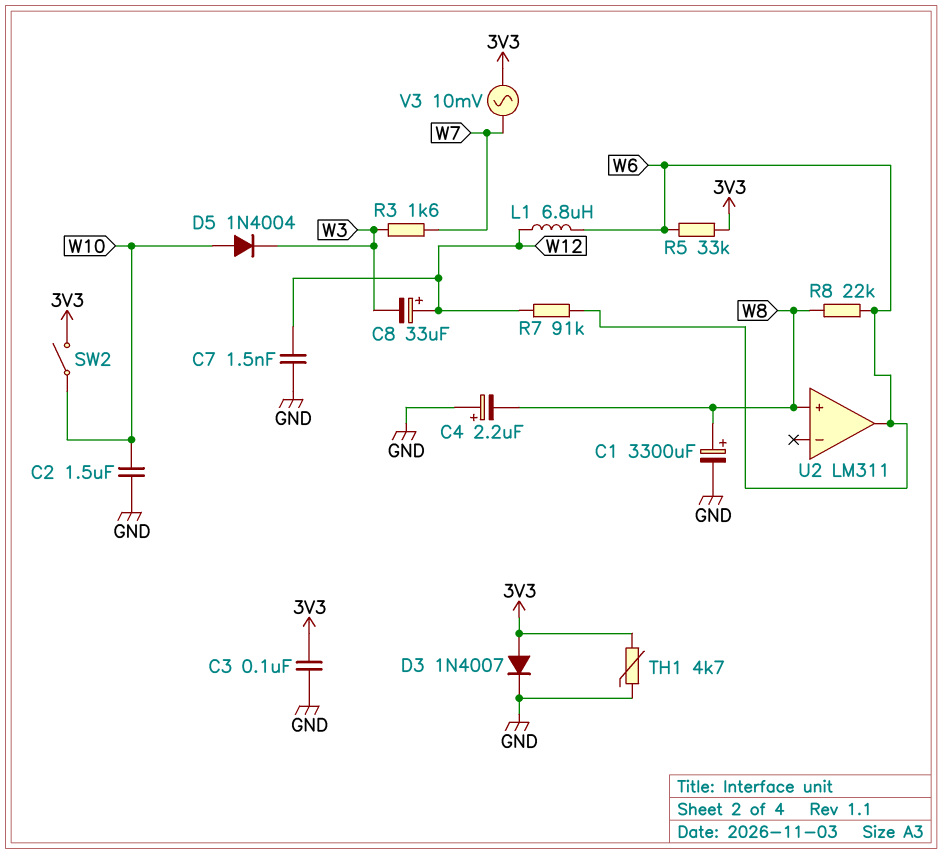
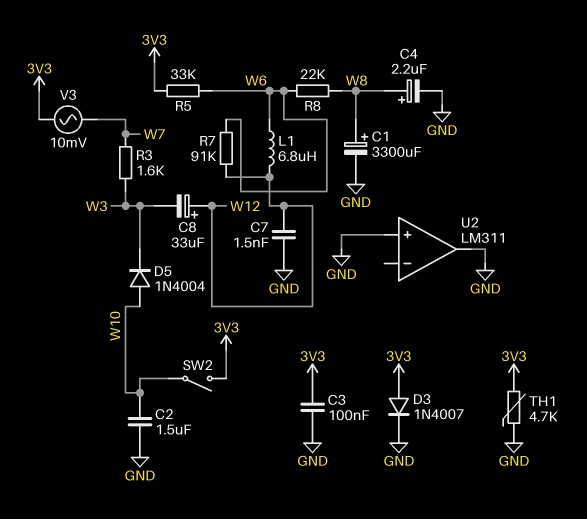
C4: 2.2uF (plus GND, minus W8) -> 2.2uF (plus W8, minus GND)
U2 pin in+: W8 -> GND
U2 pin out: W6 -> GND

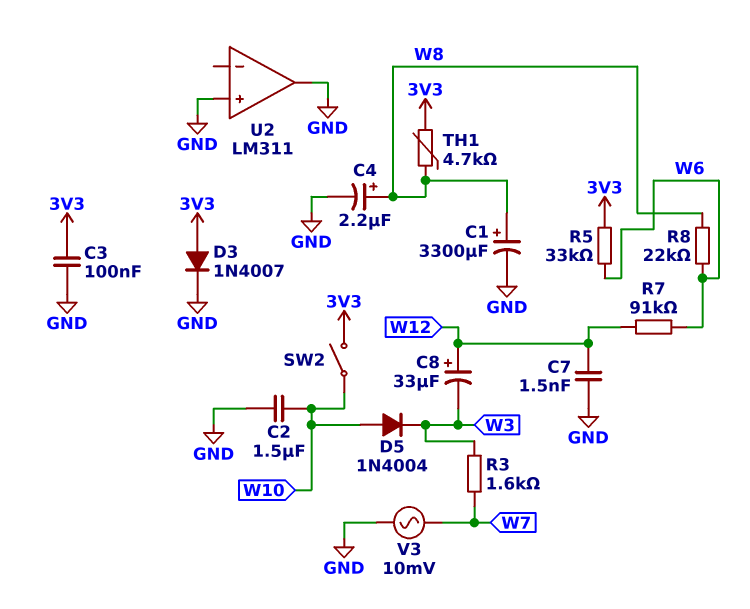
L1: 6.8uH (W6, W12) -> none
TH1: 4.7k (3V3, GND) -> 4.7k (3V3, W8)
V3: AC 10mV (3V3, W7) -> AC 10mV (GND, W7)

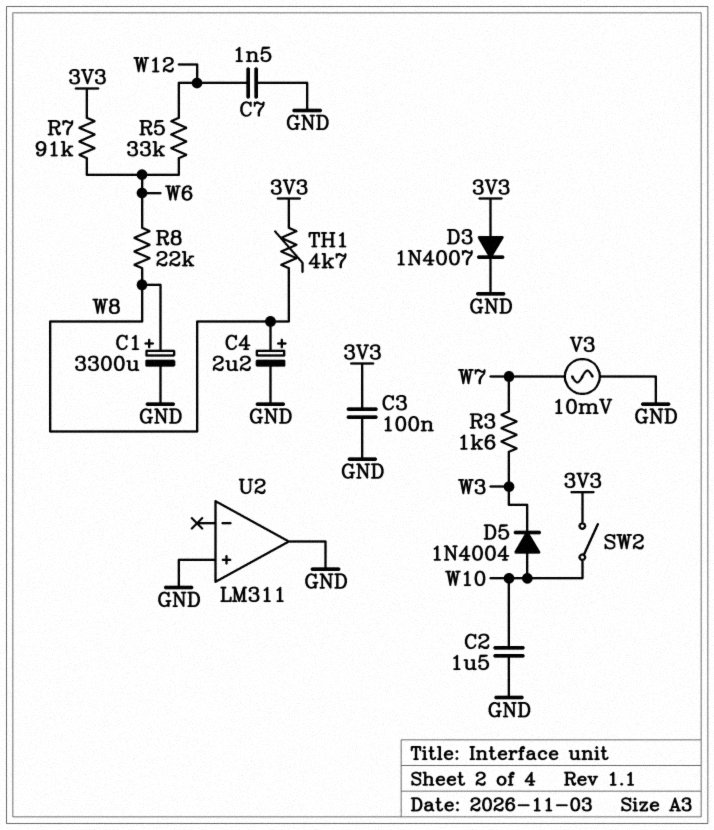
C8: 33uF (plus W12, minus W3) -> none
R5: 33k (3V3, W6) -> 33k (W6, W12)
R7: 91k (W6, W12) -> 91k (3V3, W6)

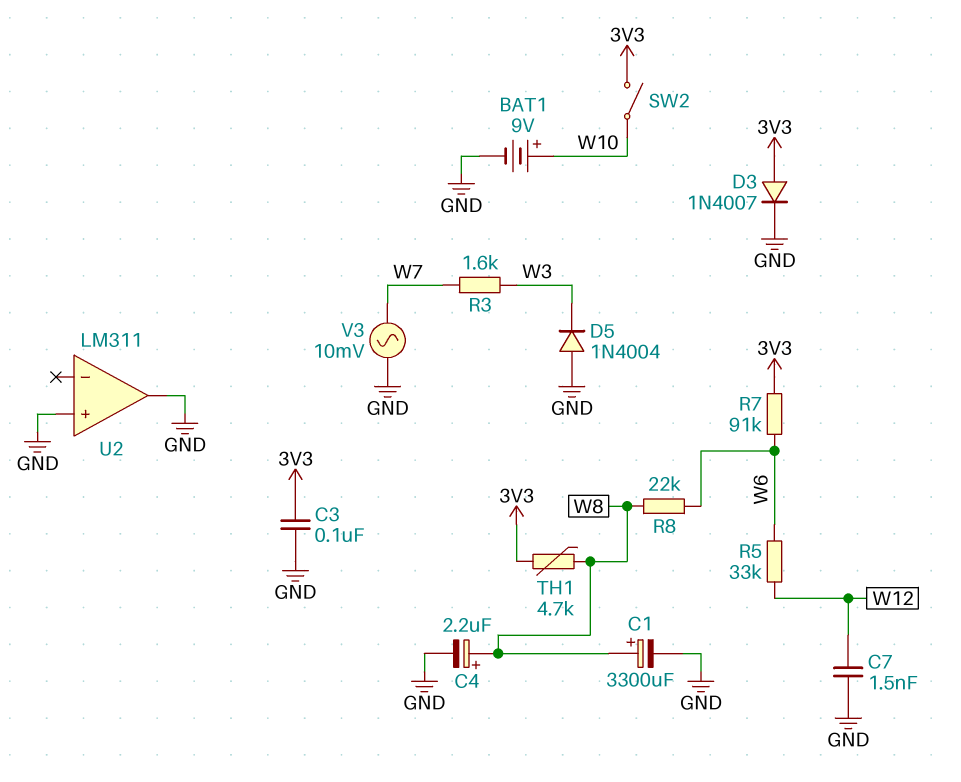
BAT1: none -> 9V (plus W10, minus GND)
C2: 1.5uF (GND, W10) -> none
D5: diode 1N4004 (A W10, K W3) -> diode 1N4004 (A GND, K W3)

